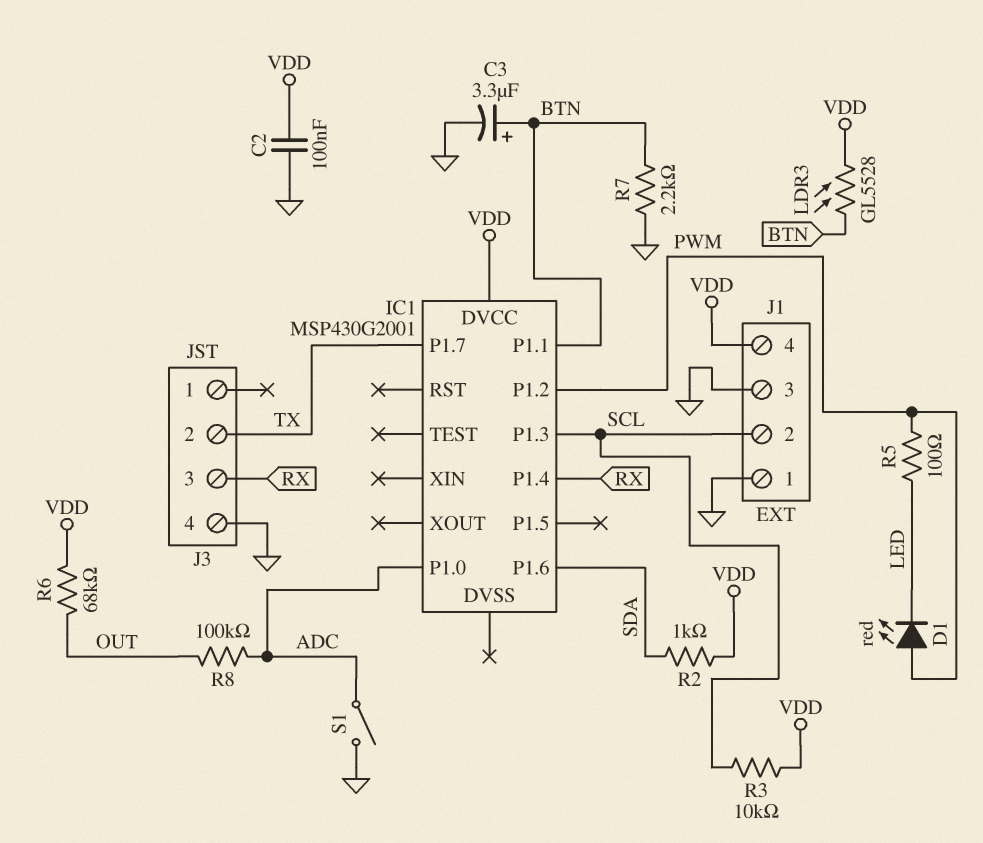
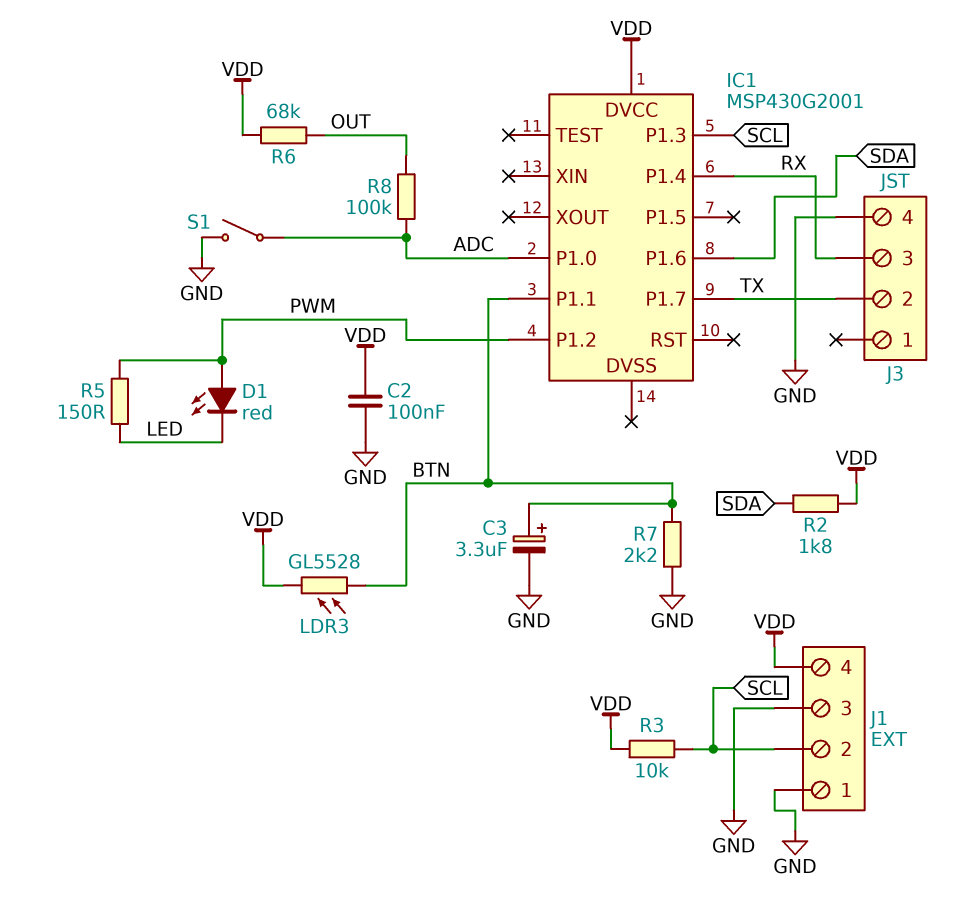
R2: 1k (SDA, VDD) -> 1.8k (SDA, VDD)
R5: 100 (LED, PWM) -> 150 (LED, PWM)

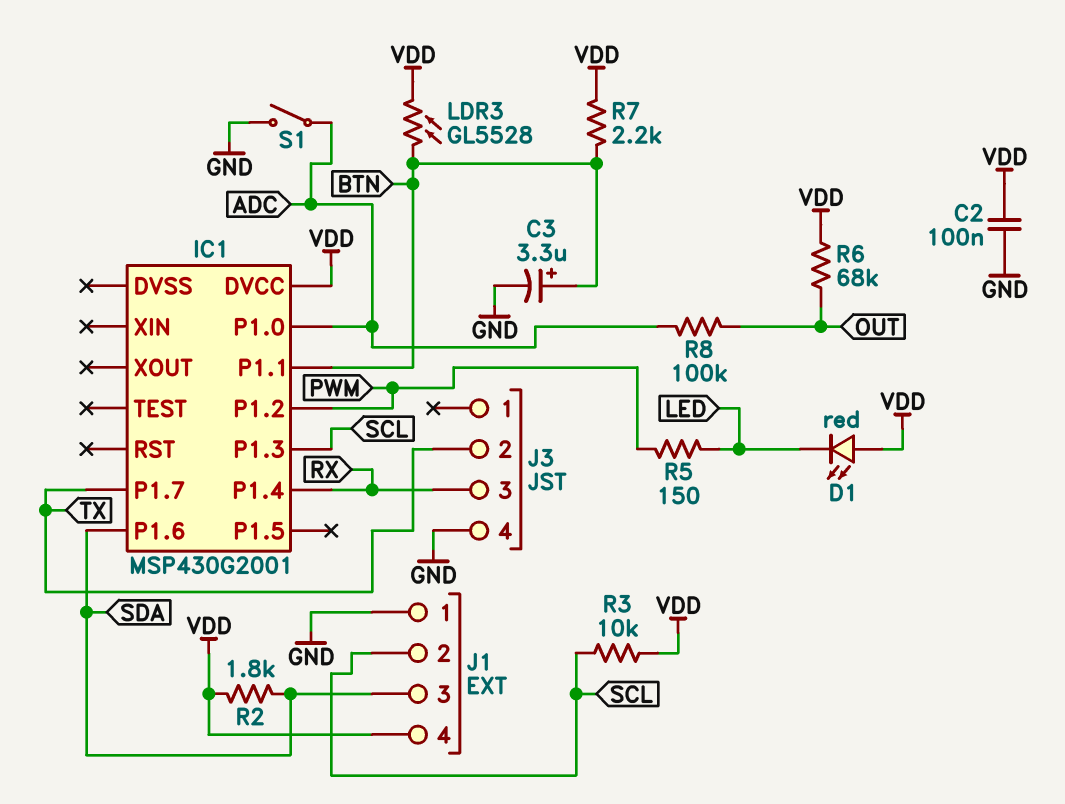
D1: LED red (A PWM, K LED) -> LED red (A VDD, K LED)
J1 pin 3: GND -> SDA
R7: 2.2k (BTN, GND) -> 2.2k (BTN, VDD)

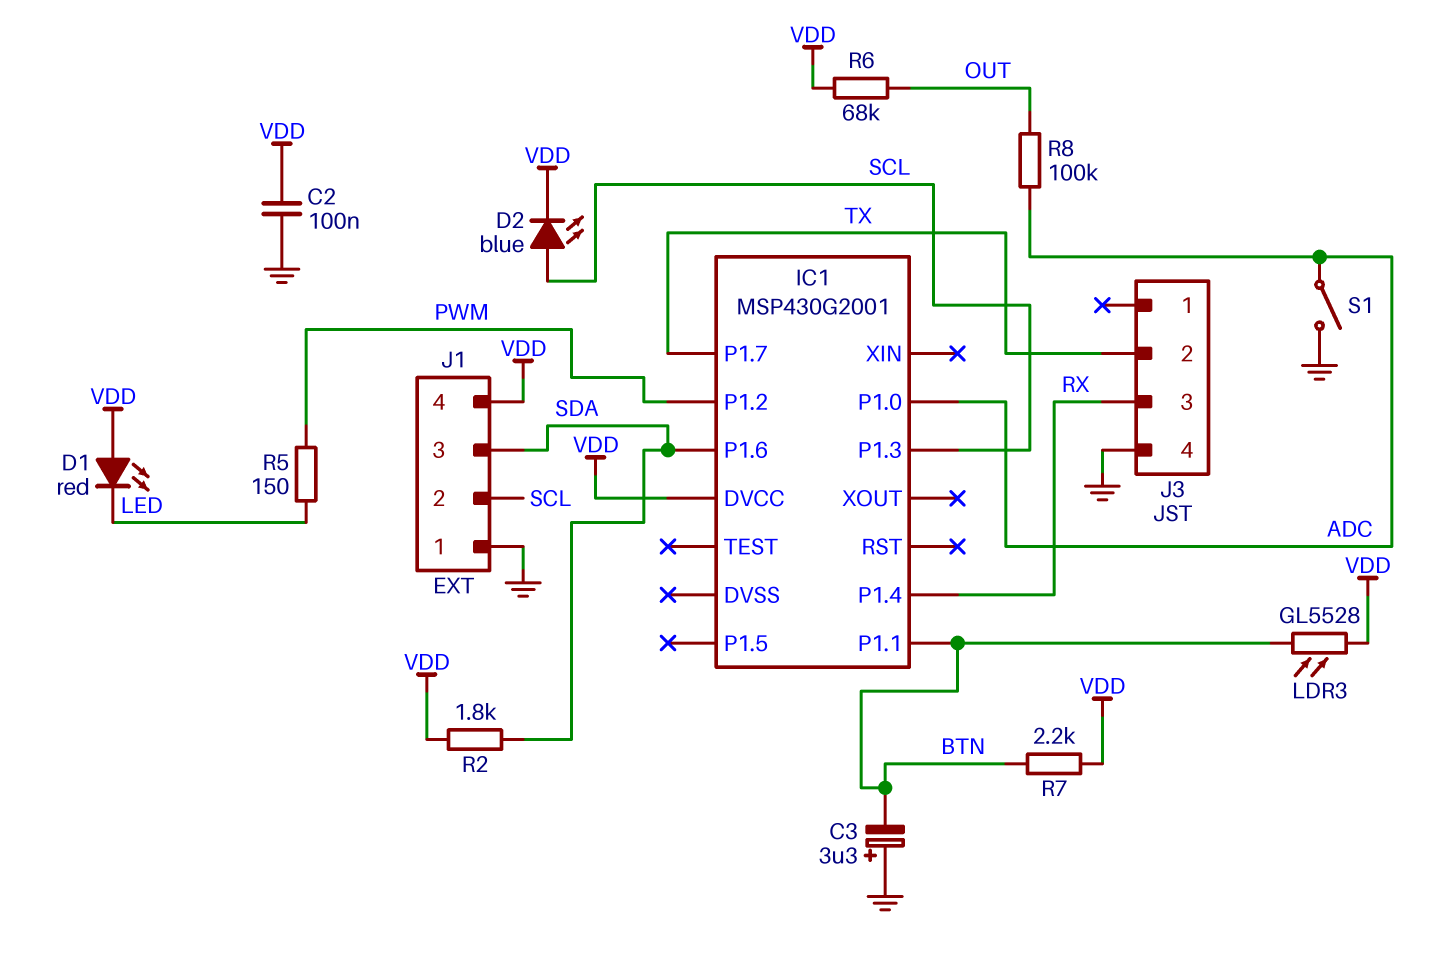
C3: 3.3uF (plus BTN, minus GND) -> 3.3uF (plus GND, minus BTN)
D2: none -> LED blue (A SCL, K VDD)
R3: 10k (SCL, VDD) -> none

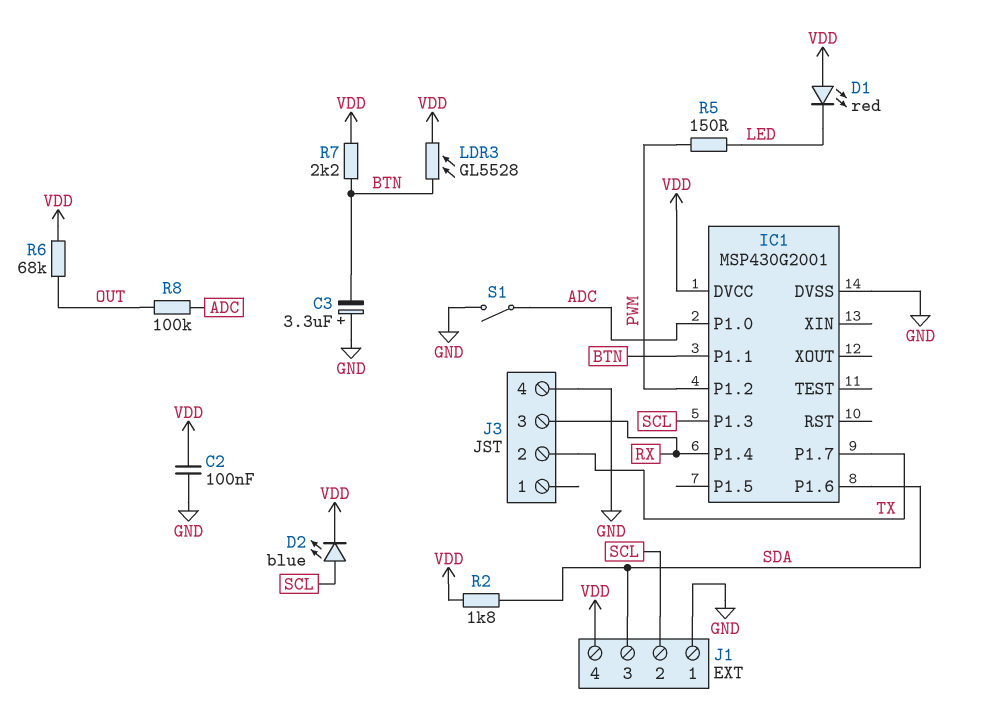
IC1 pin DVSS: none -> GND

